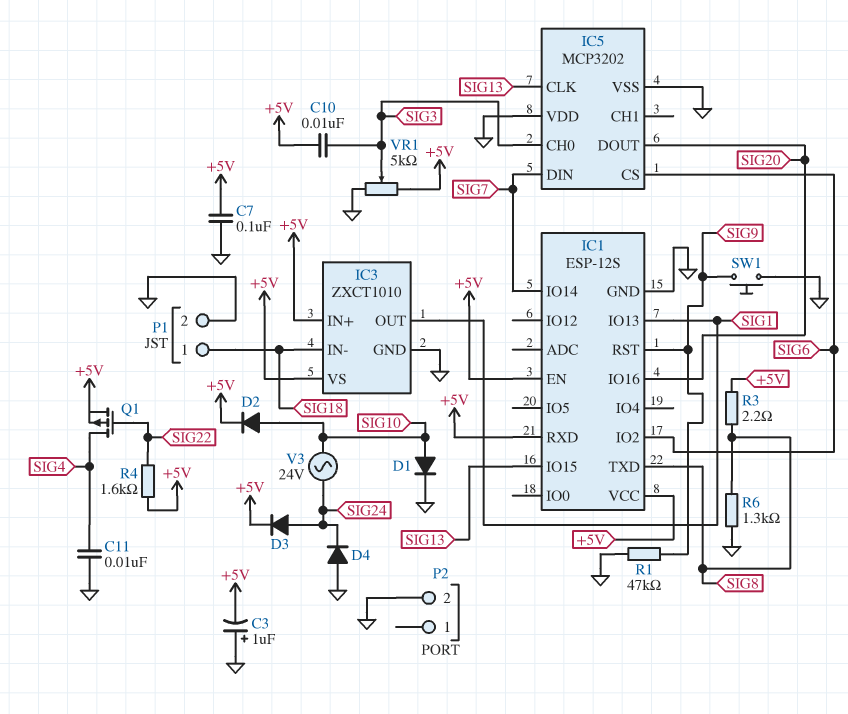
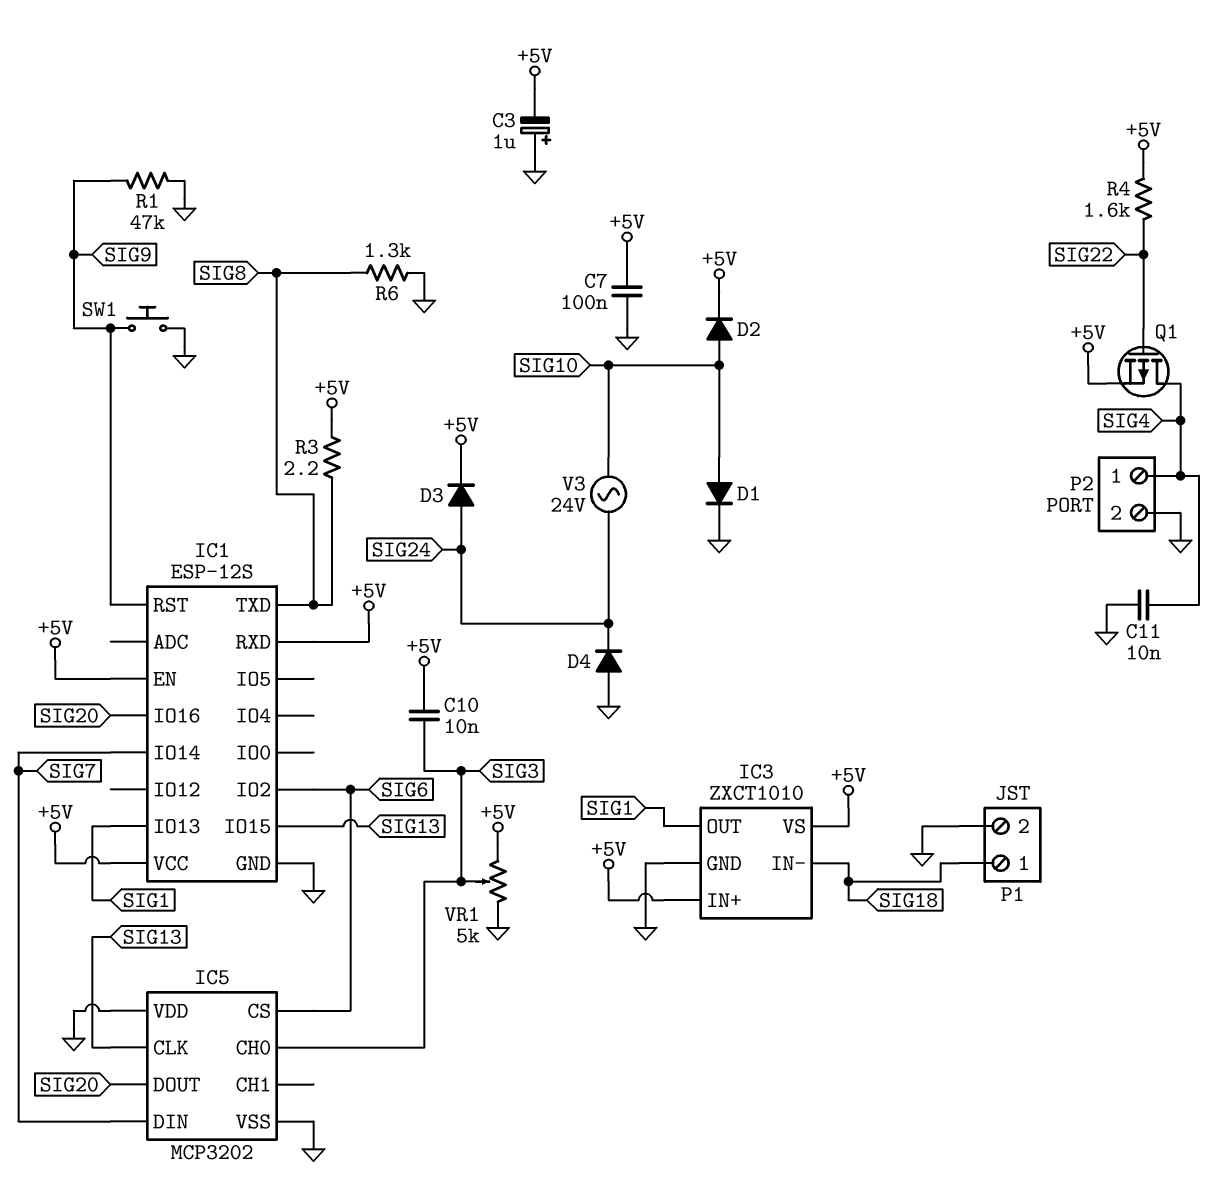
P2 pin 1: none -> SIG4

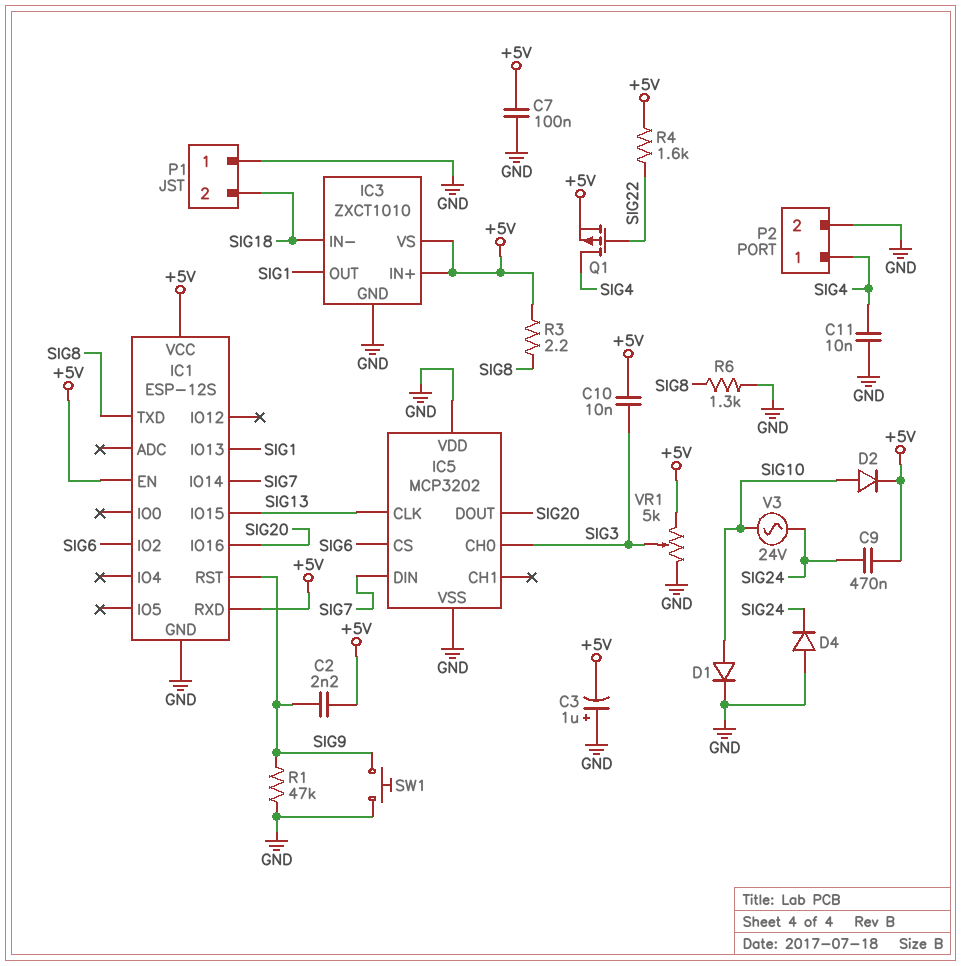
C2: none -> 2.2nF (+5V, SIG9)
C9: none -> 470nF (+5V, SIG24)
D3: diode (A SIG24, K +5V) -> none
P1 pin 1: SIG18 -> GND
P1 pin 2: GND -> SIG18

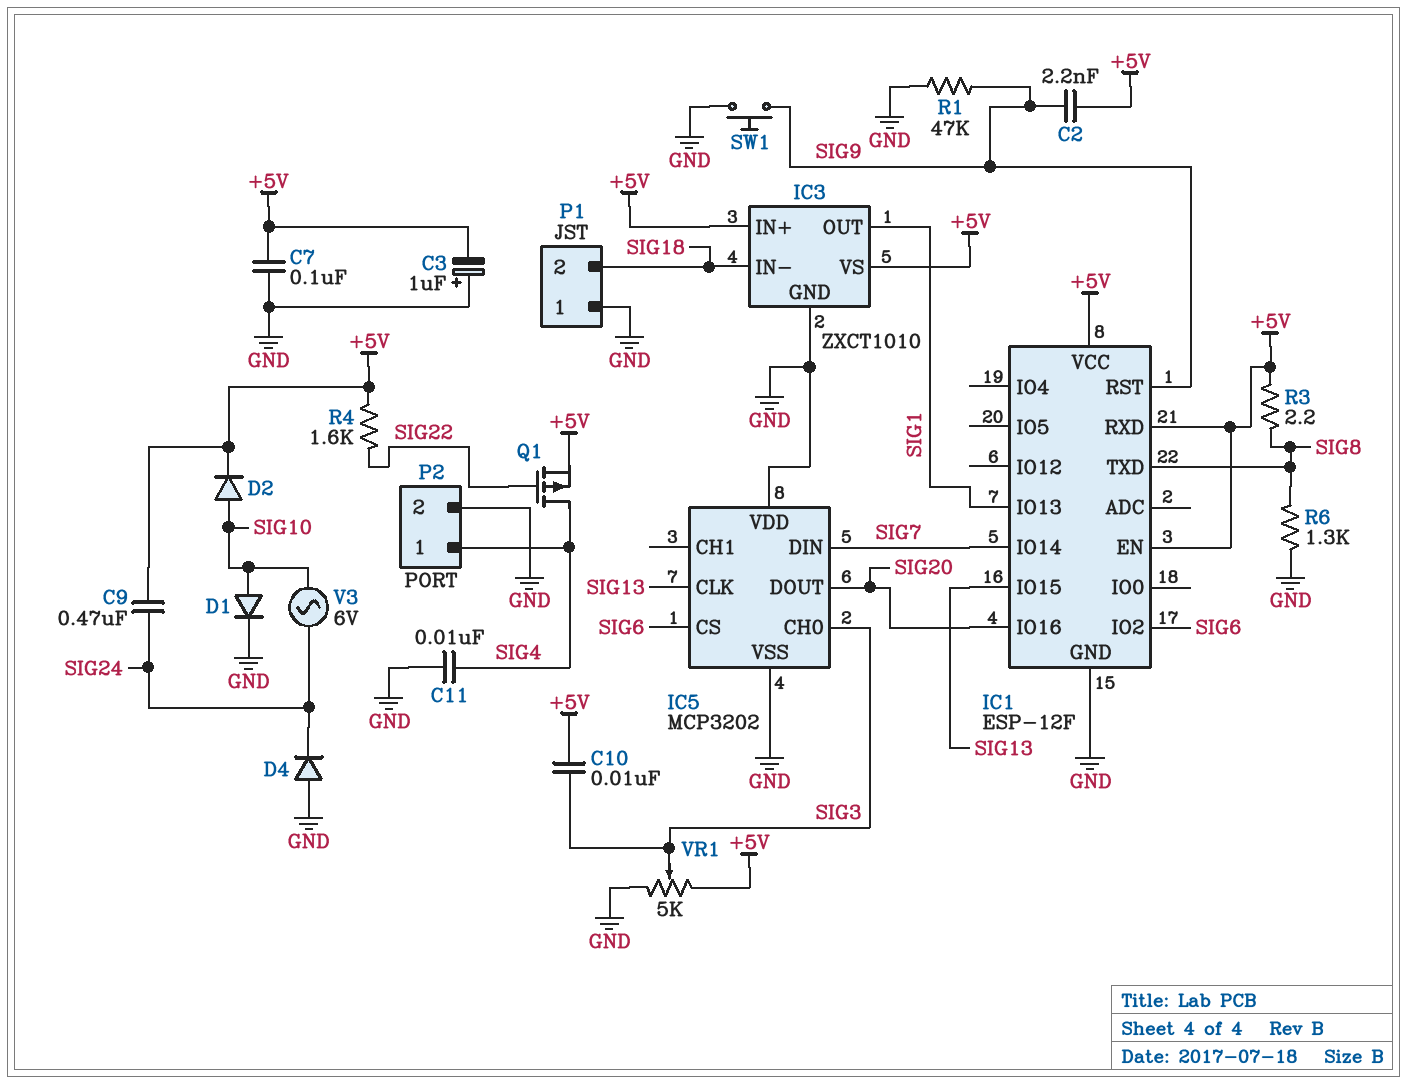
IC1: ESP-12S -> ESP-12F
V3: AC 24V (SIG10, SIG24) -> AC 6V (SIG10, SIG24)

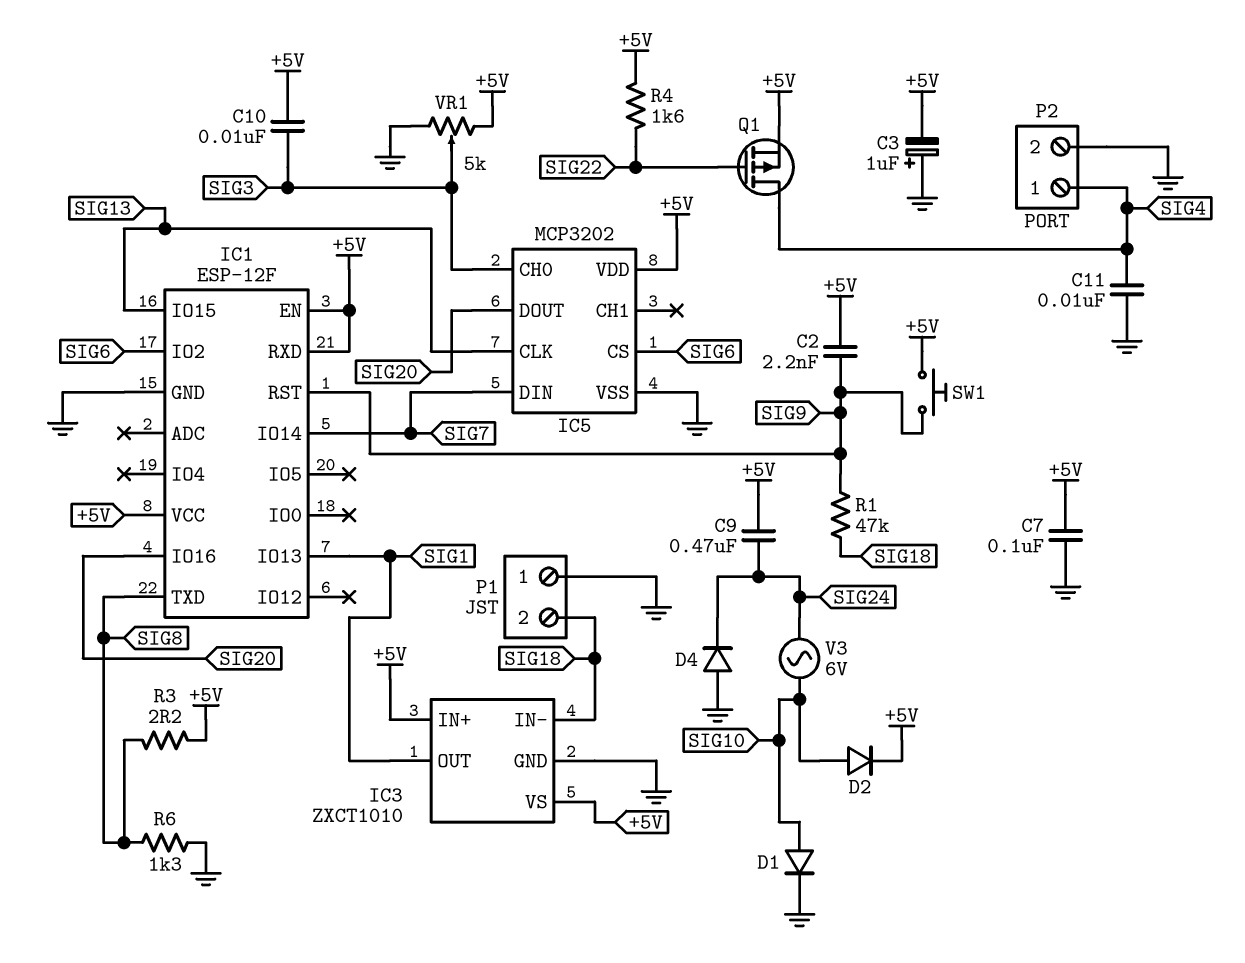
IC5 pin VDD: GND -> +5V
R1: 47k (GND, SIG9) -> 47k (SIG9, SIG18)
SW1: button (GND, SIG9) -> button (+5V, SIG9)

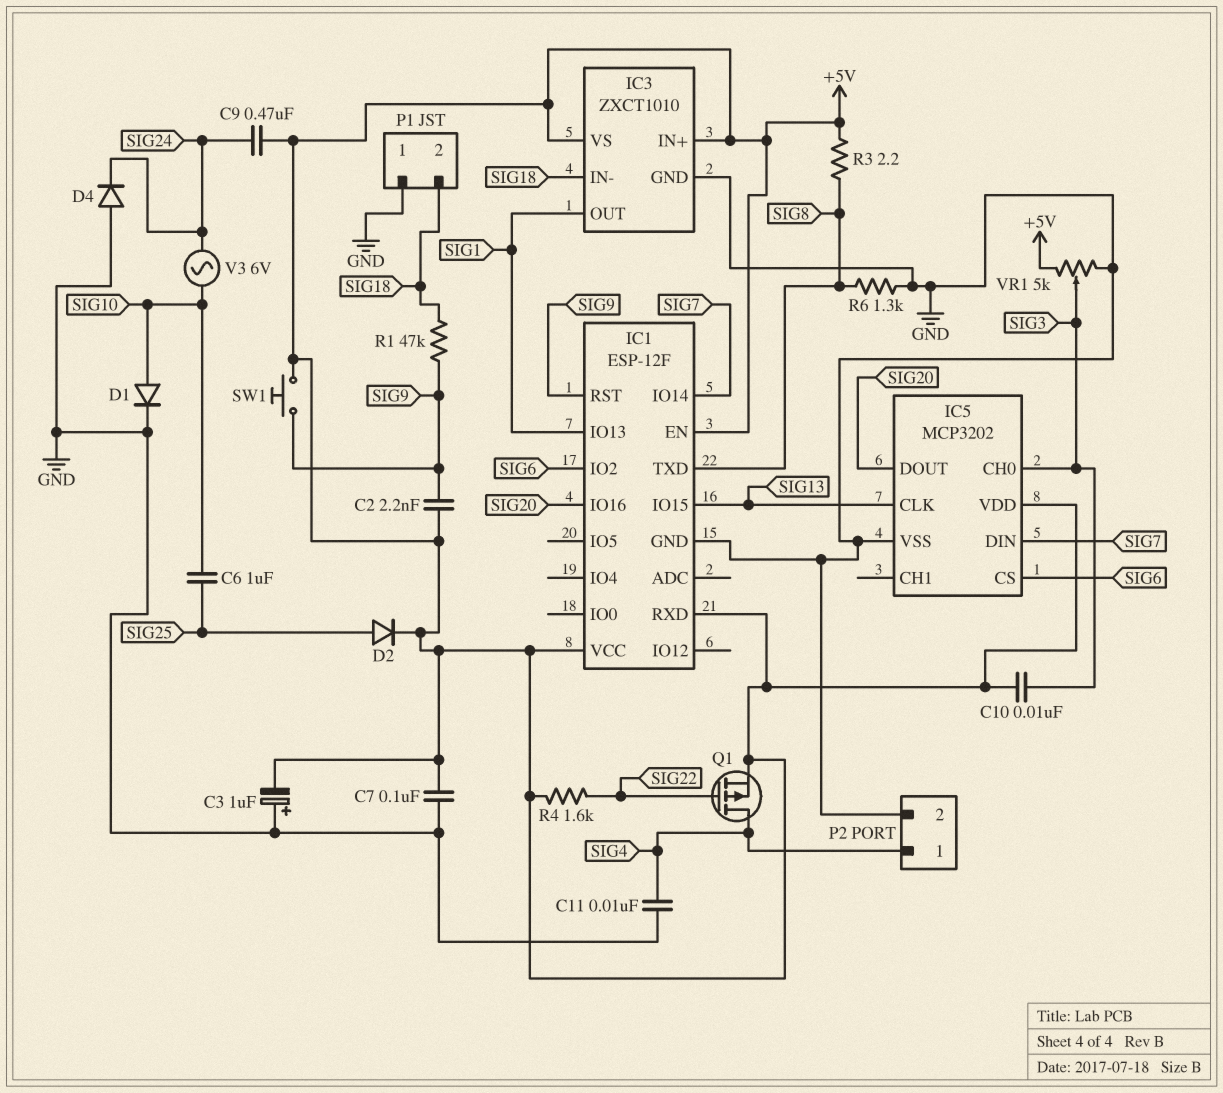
C6: none -> 1uF (SIG10, SIG25)
D2: diode (A SIG10, K +5V) -> diode (A SIG25, K +5V)

